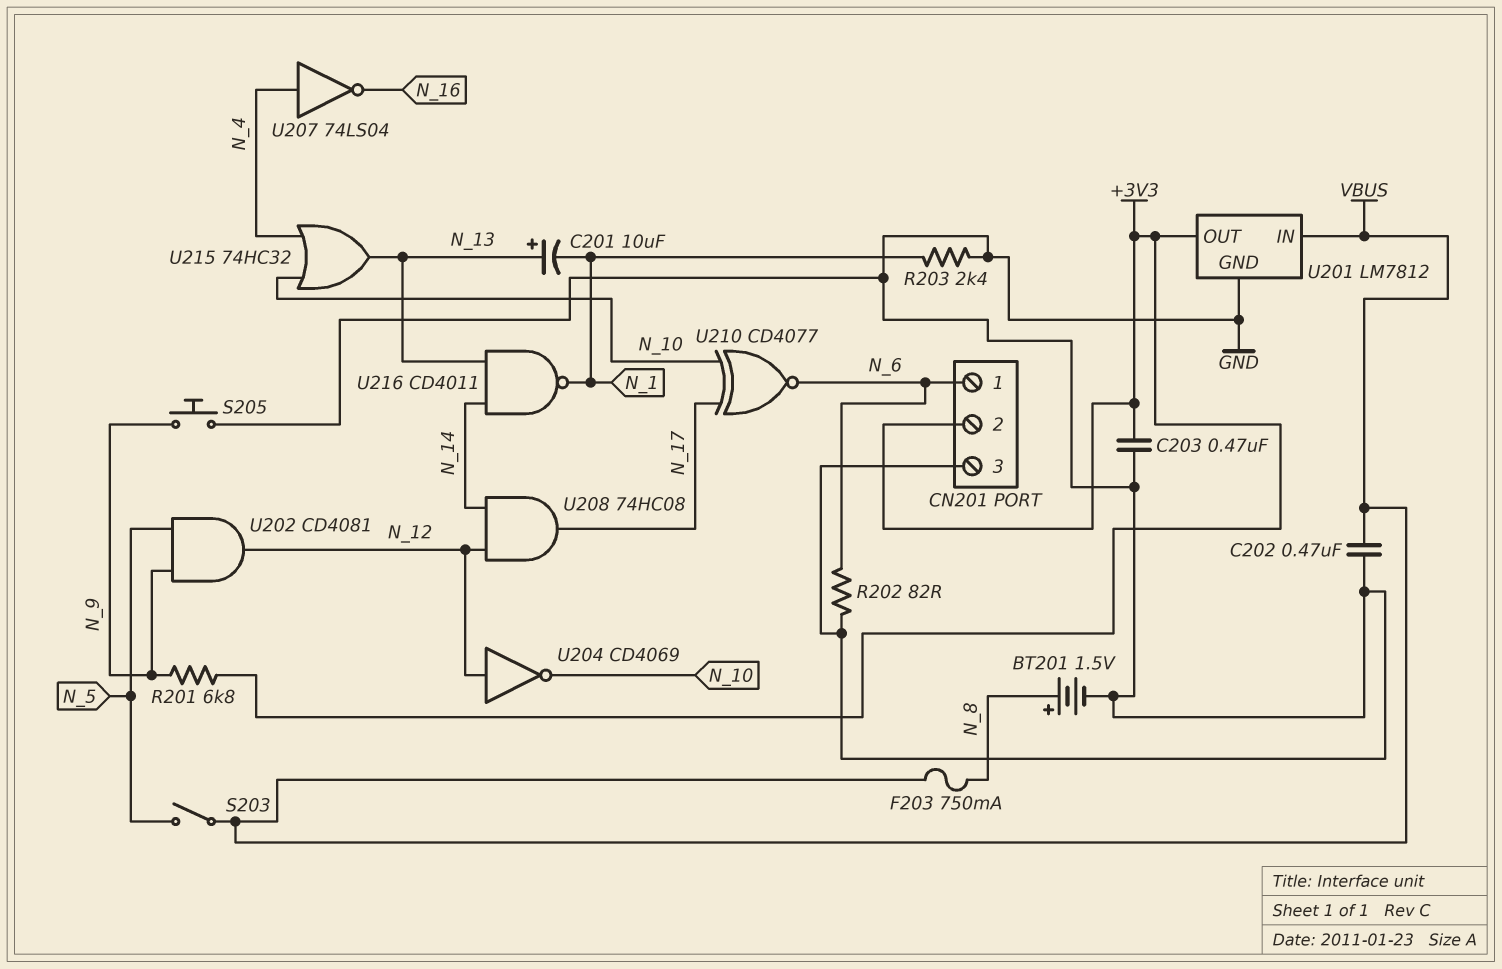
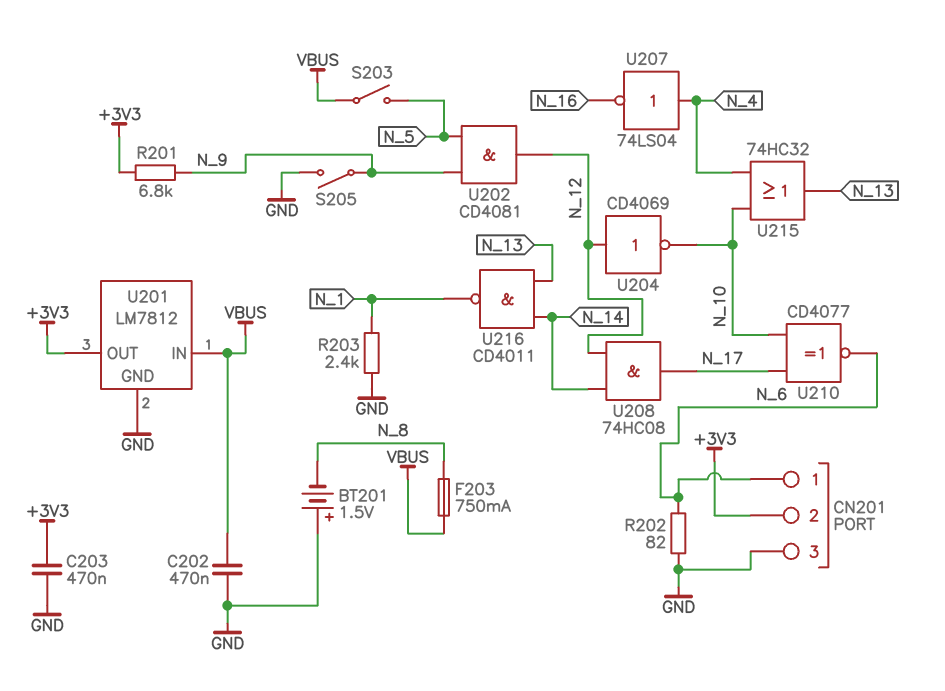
BT201: 1.5V (plus N_8, minus GND) -> 1.5V (plus GND, minus N_8)
C201: 10uF (plus N_13, minus N_1) -> none
S205: button (GND, N_9) -> switch (GND, N_9)

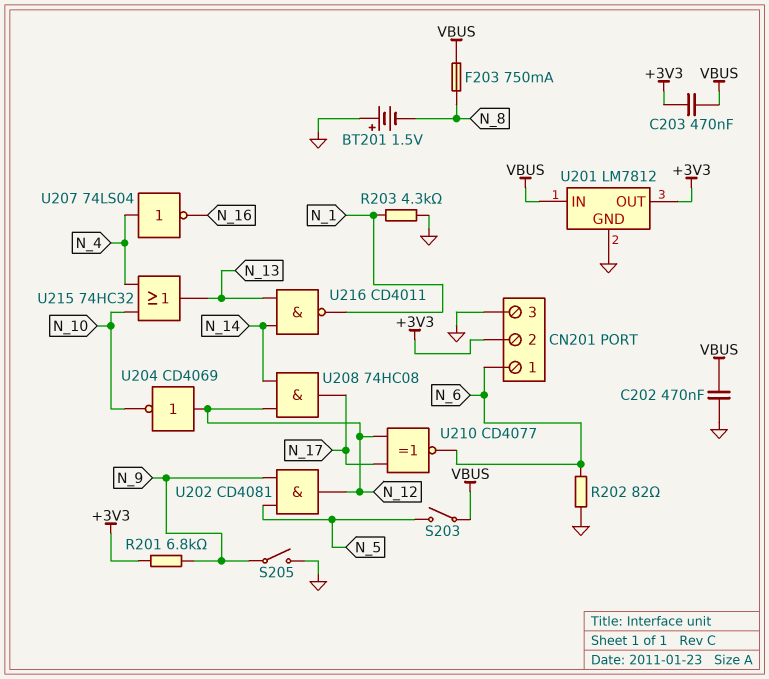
C203: 470nF (+3V3, GND) -> 470nF (+3V3, VBUS)
R203: 2.4k (GND, N_1) -> 4.3k (GND, N_1)
U210: XNOR CD4077 (in N_10, in N_17, out N_6) -> XNOR CD4077 (in N_12, in N_17, out N_6)

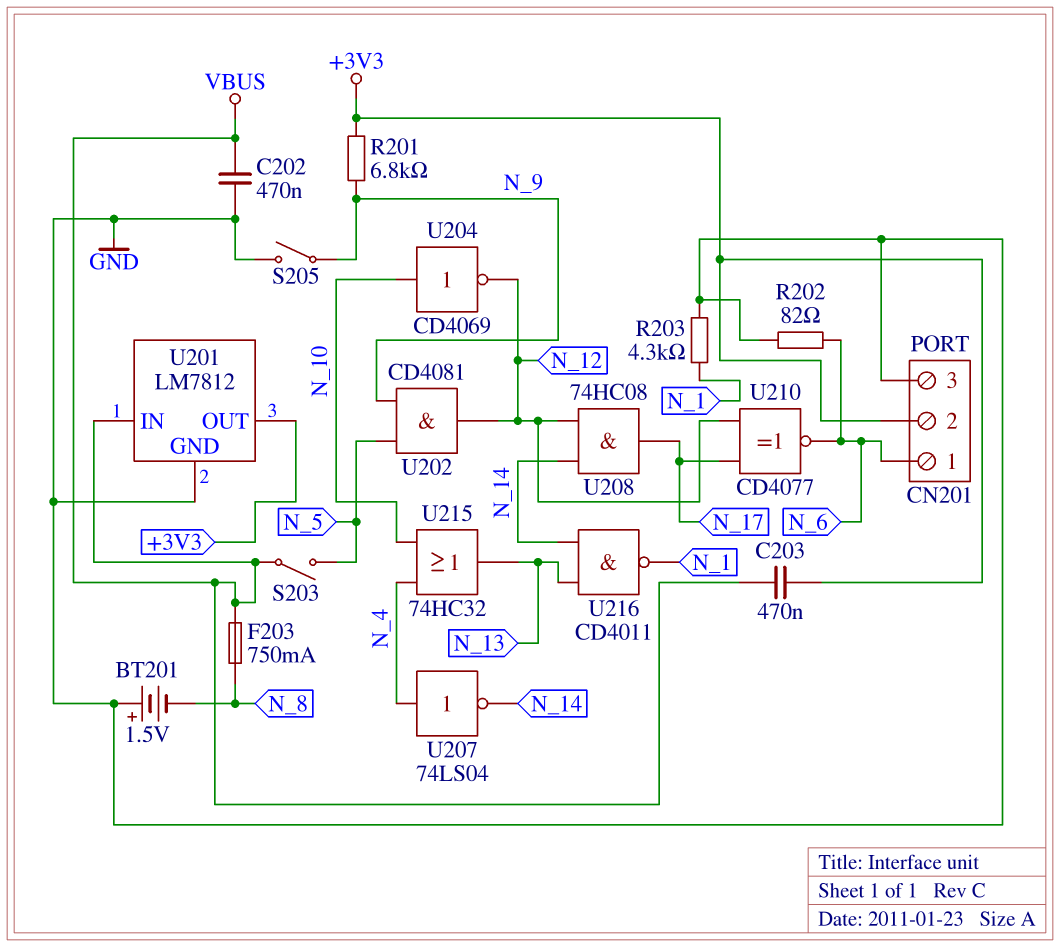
U204: NOT CD4069 (in N_12, out N_10) -> NOT CD4069 (in N_10, out N_12)
U207: NOT 74LS04 (in N_4, out N_16) -> NOT 74LS04 (in N_4, out N_14)

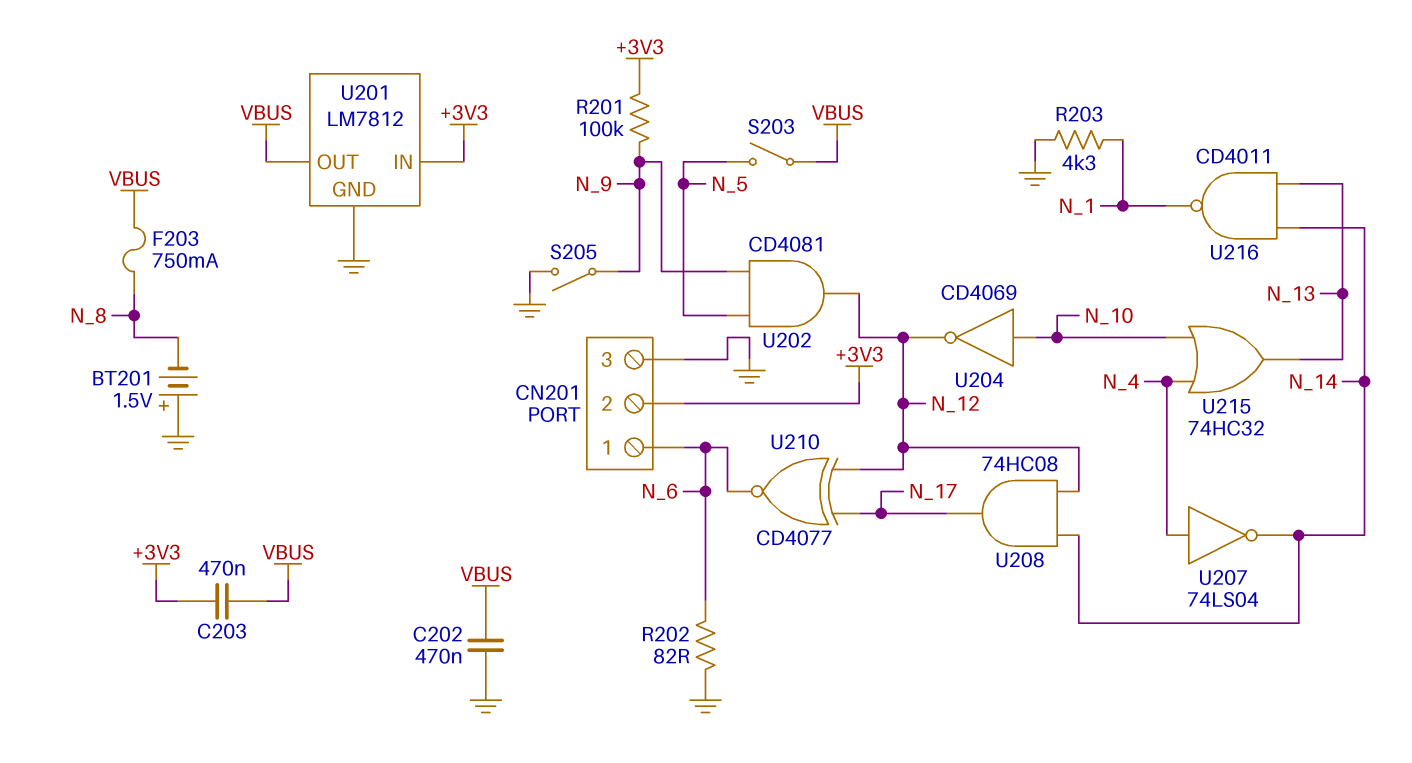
R201: 6.8k (+3V3, N_9) -> 100k (+3V3, N_9)
U201 pin IN: VBUS -> +3V3
U201 pin OUT: +3V3 -> VBUS

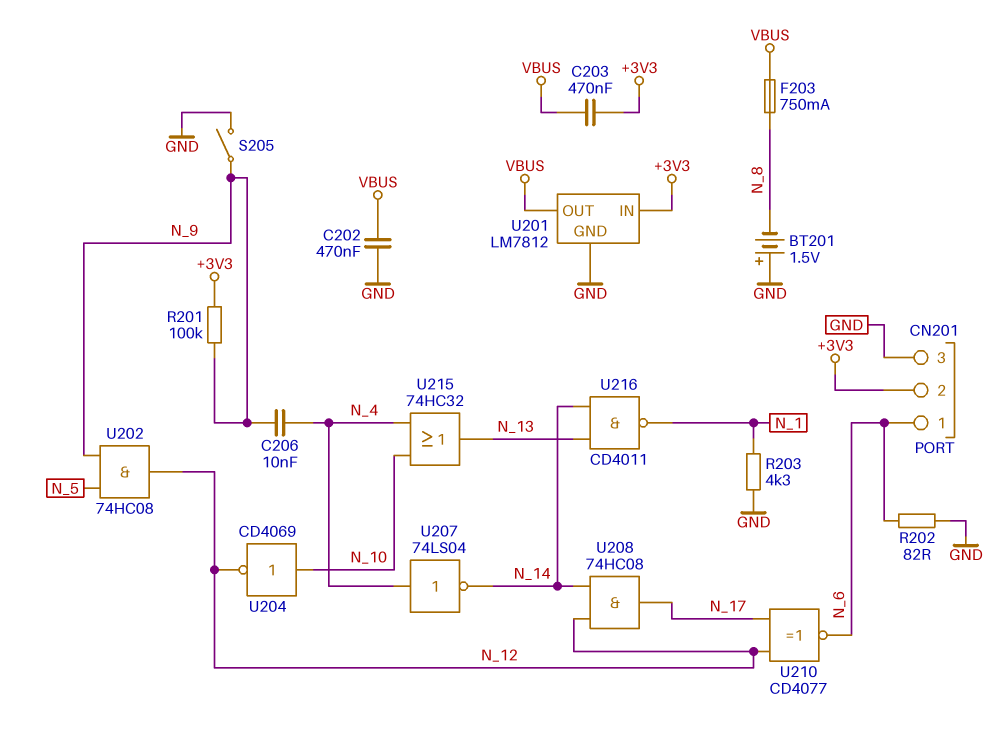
C206: none -> 10nF (N_4, N_9)
S203: switch (N_5, VBUS) -> none
U202: AND CD4081 (in N_5, in N_9, out N_12) -> AND 74HC08 (in N_5, in N_9, out N_12)

